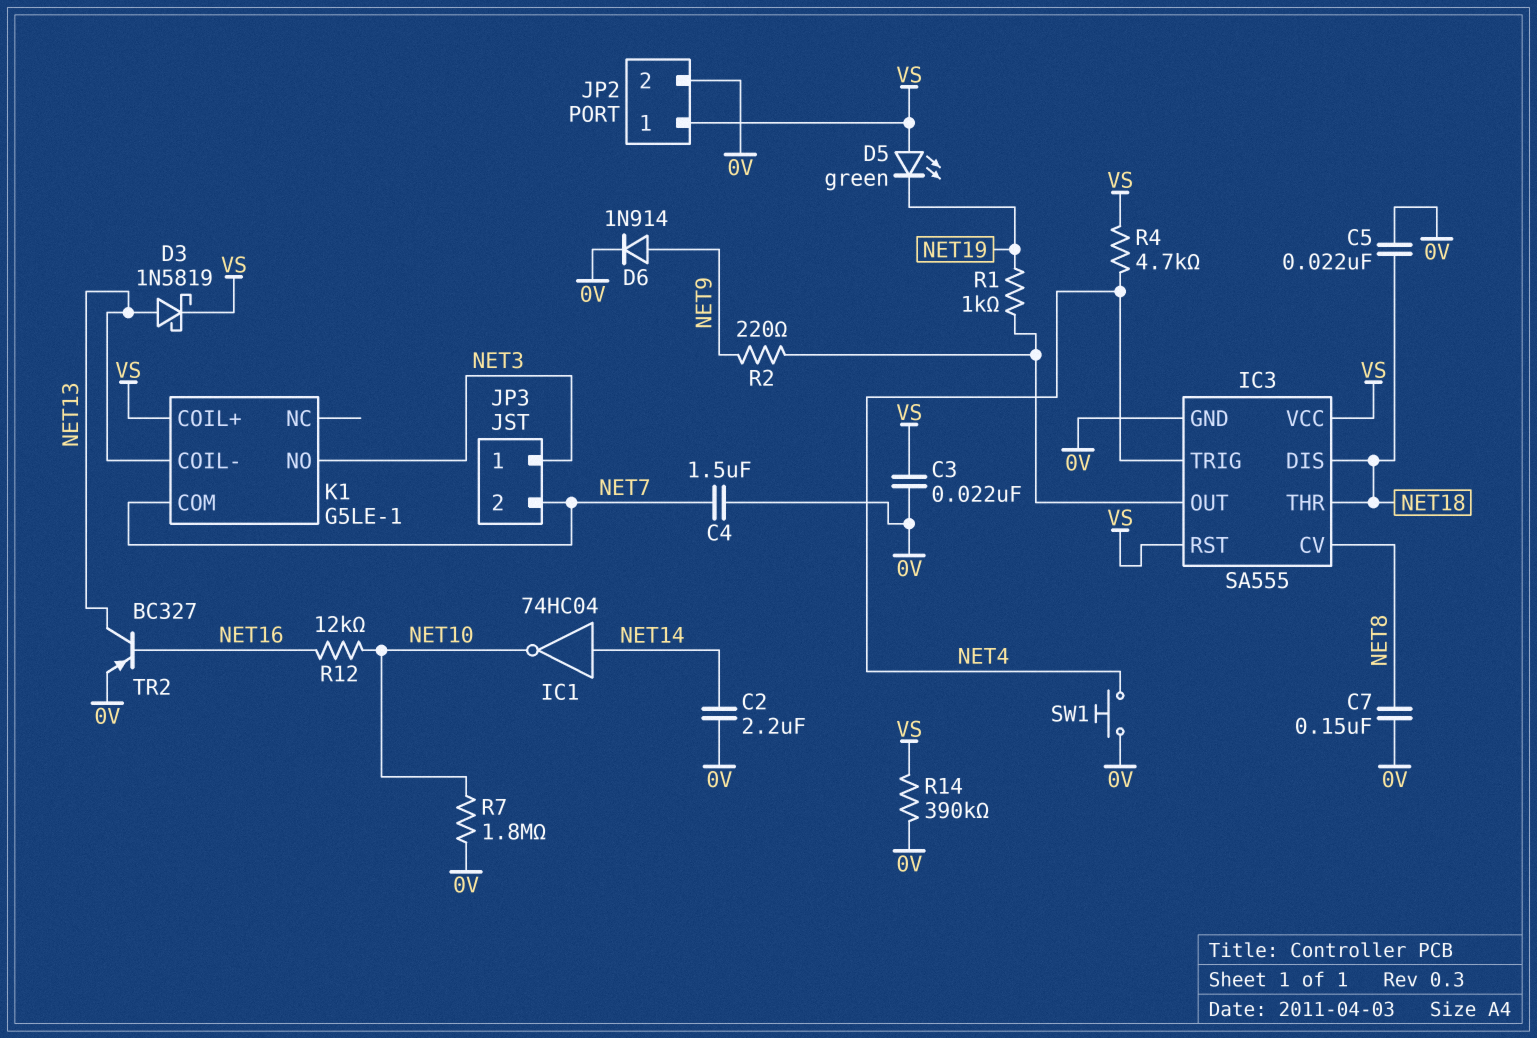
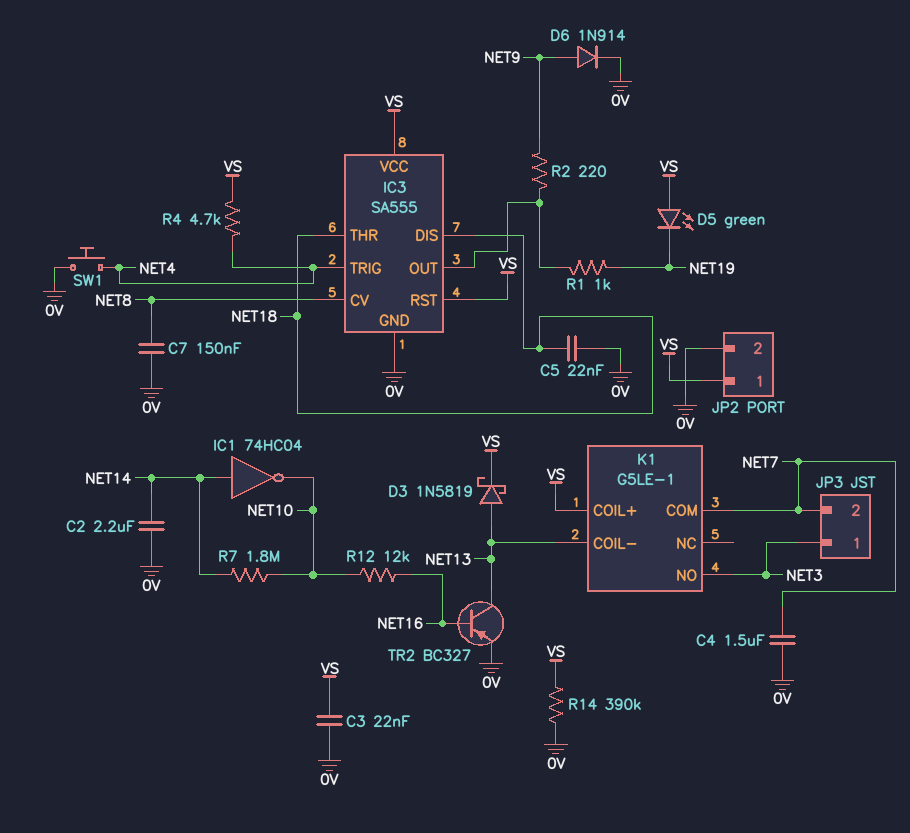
R7: 1.8M (0V, NET10) -> 1.8M (NET10, NET14)

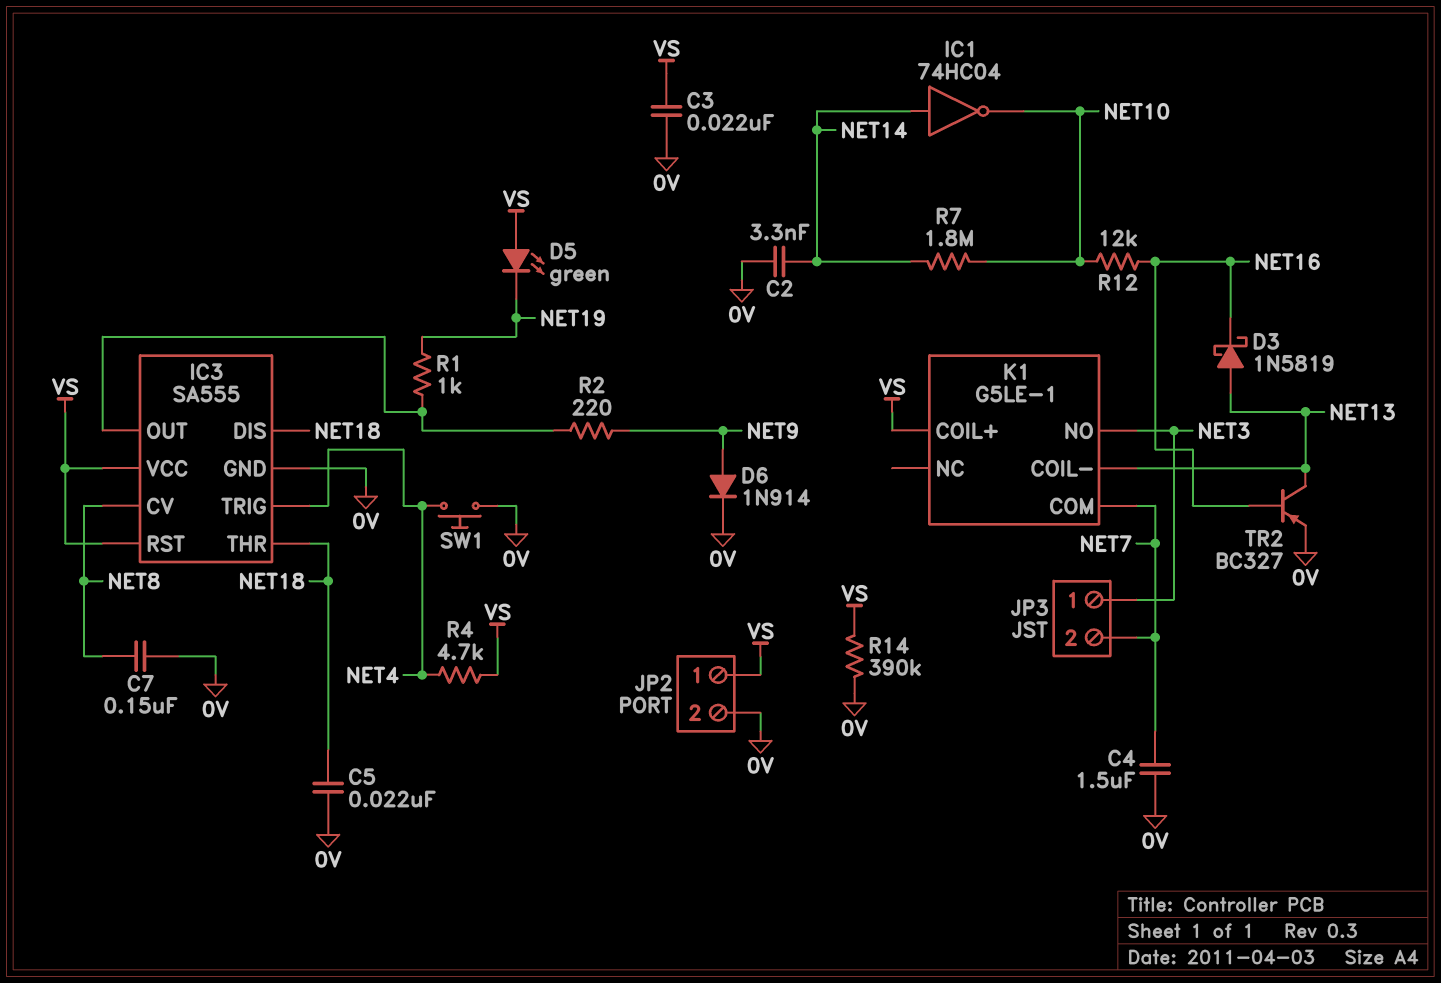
C2: 2.2uF (0V, NET14) -> 3.3nF (0V, NET14)
D3: schottky 1N5819 (A NET13, K VS) -> schottky 1N5819 (A NET13, K NET16)

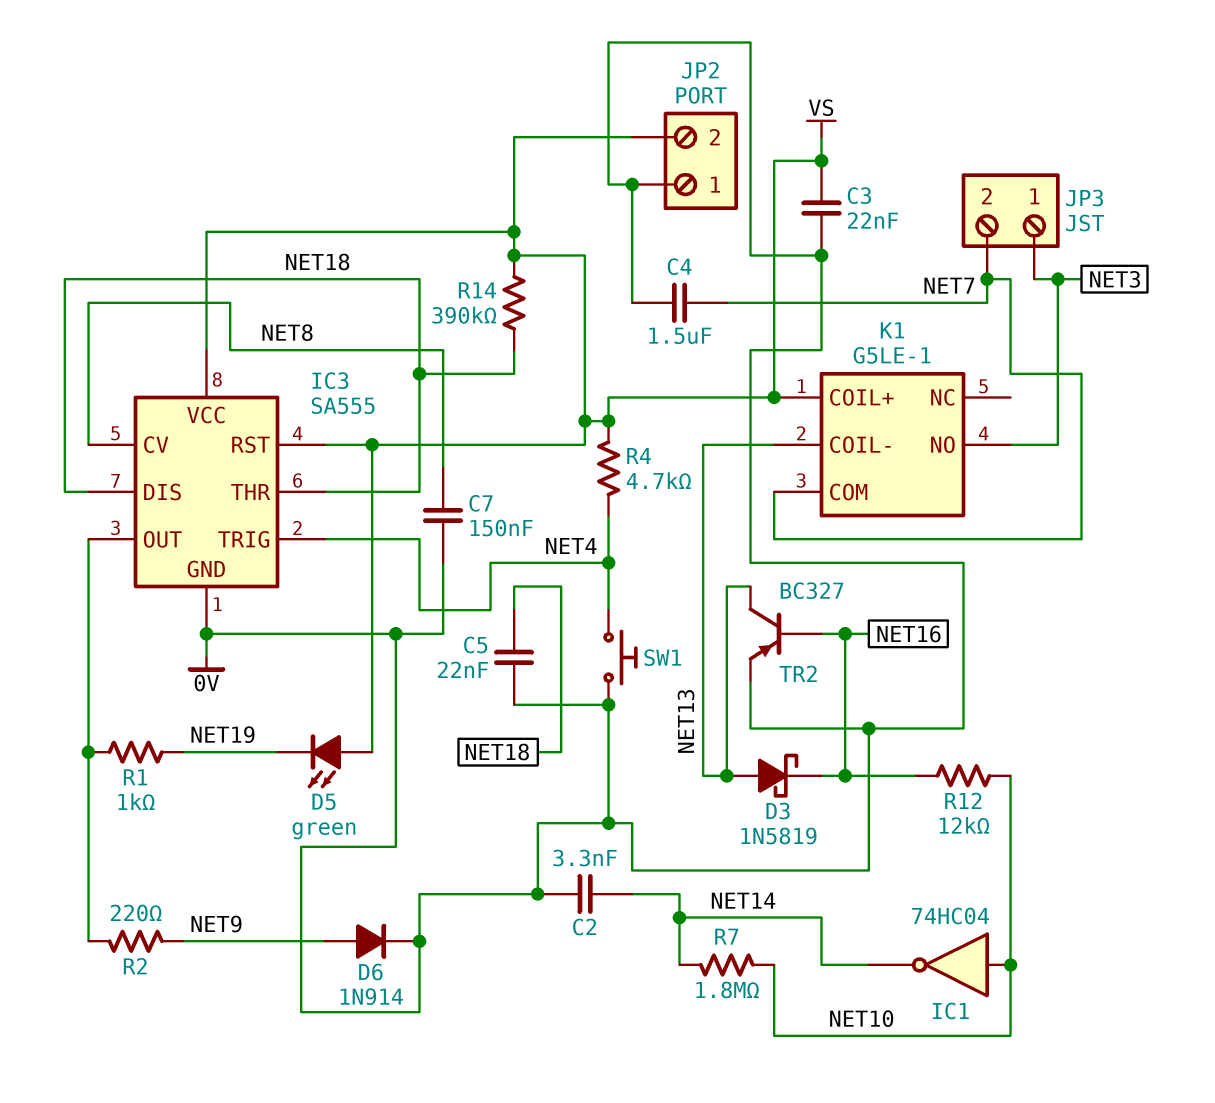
IC1: NOT 74HC04 (in NET14, out NET10) -> NOT 74HC04 (in NET10, out NET14)
JP2 pin 1: VS -> 0V
JP2 pin 2: 0V -> VS
R14: 390k (0V, VS) -> 390k (NET18, VS)

